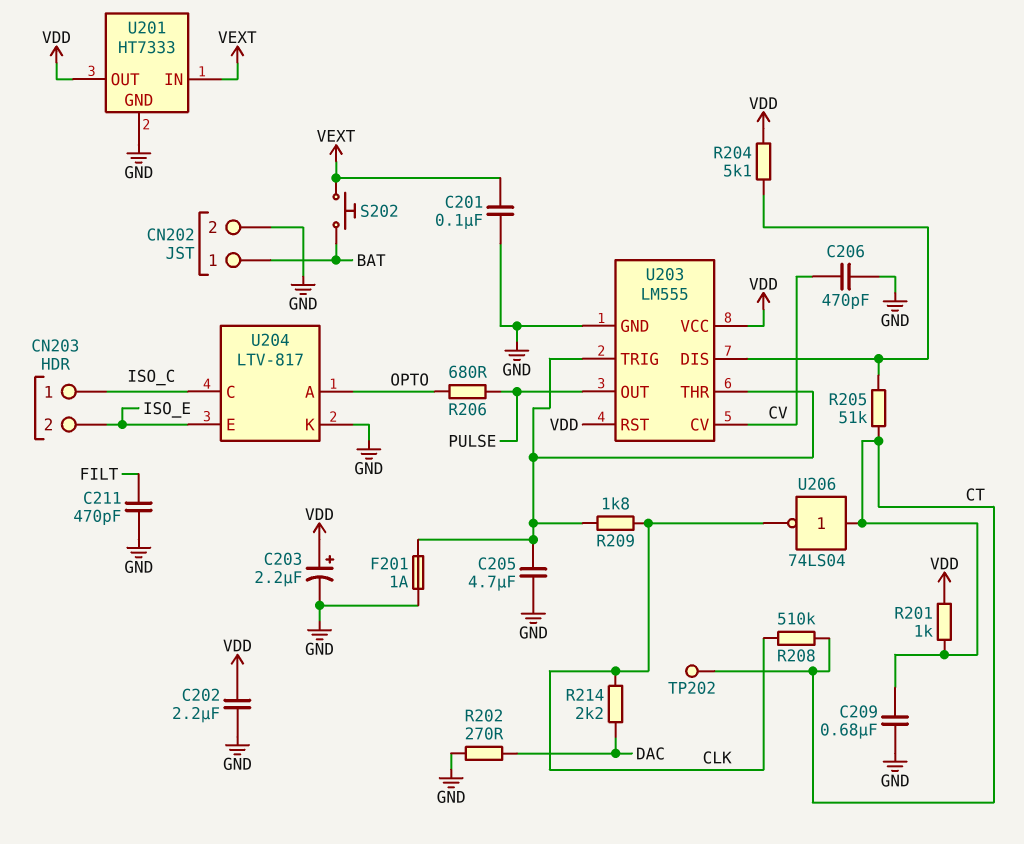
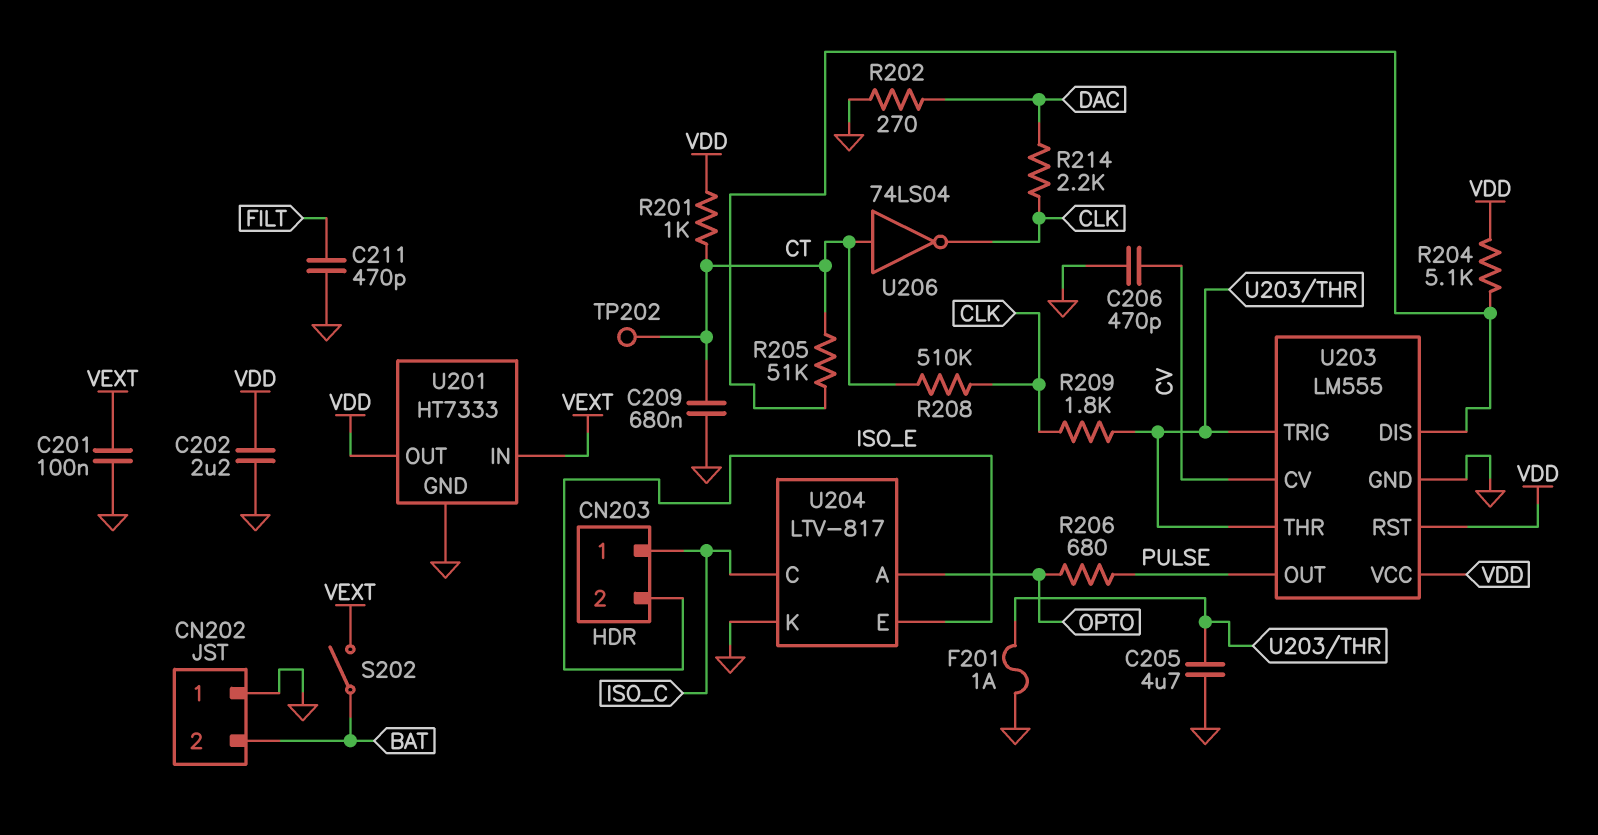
C203: 2.2uF (plus VDD, minus GND) -> none
CN202 pin 1: BAT -> GND
CN202 pin 2: GND -> BAT
S202: button (BAT, VEXT) -> switch (BAT, VEXT)

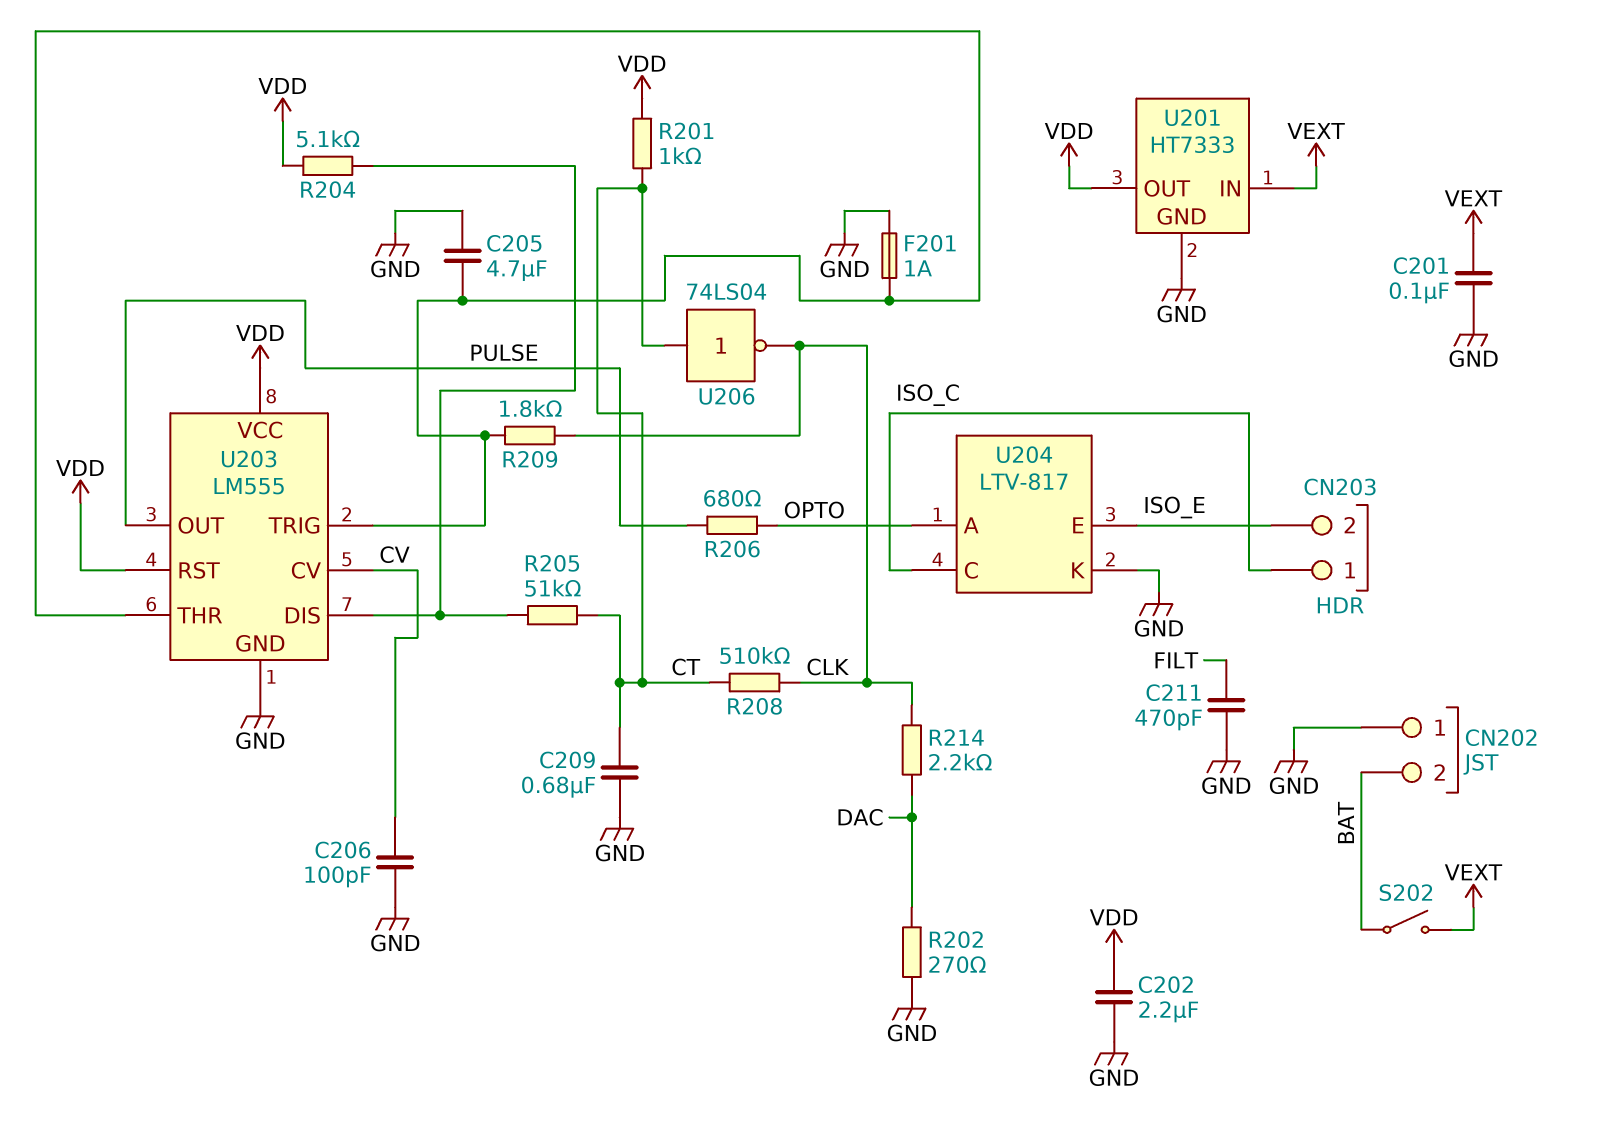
C206: 470pF (CV, GND) -> 100pF (CV, GND)
TP202: test point (CT) -> none

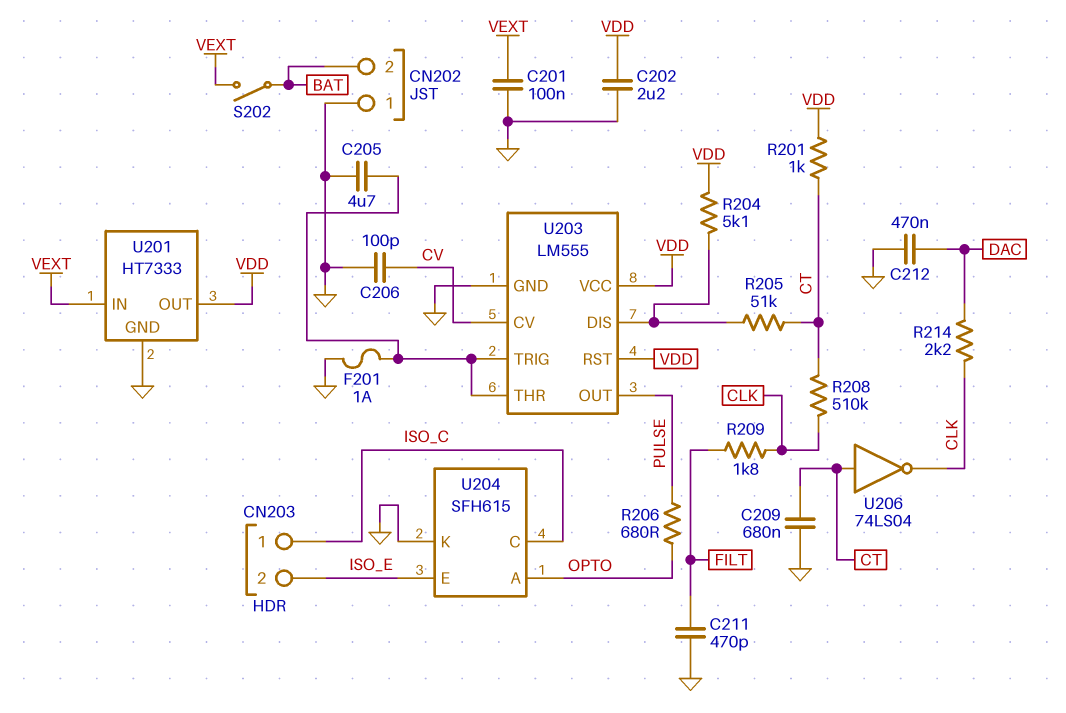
C212: none -> 470nF (DAC, GND)
R202: 270 (DAC, GND) -> none
R209: 1.8k (CLK, U203/THR) -> 1.8k (CLK, FILT)
U204: LTV-817 -> SFH615

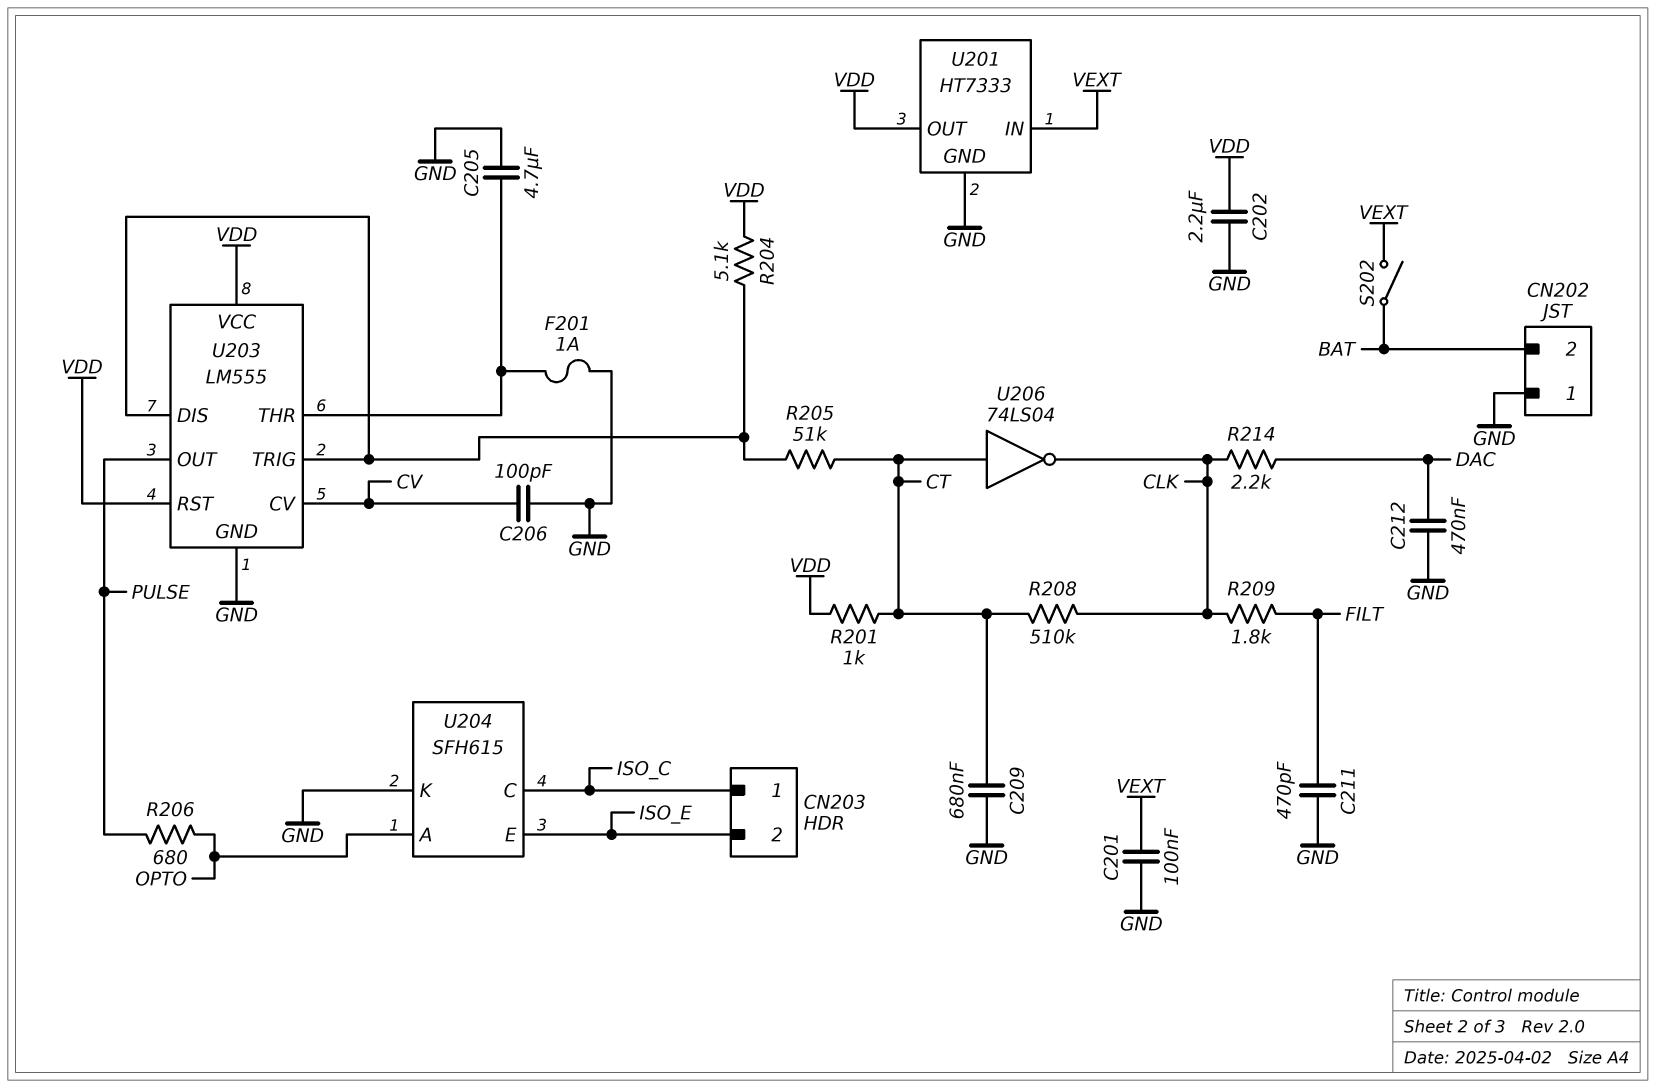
U203 pin TRIG: U203/THR -> U203/DIS

